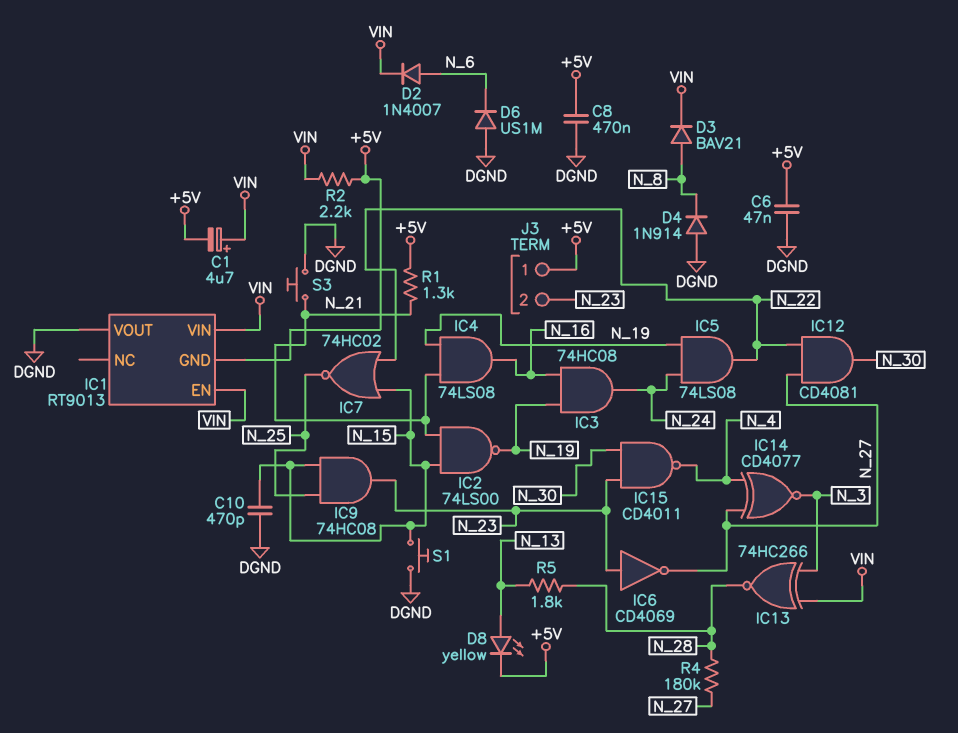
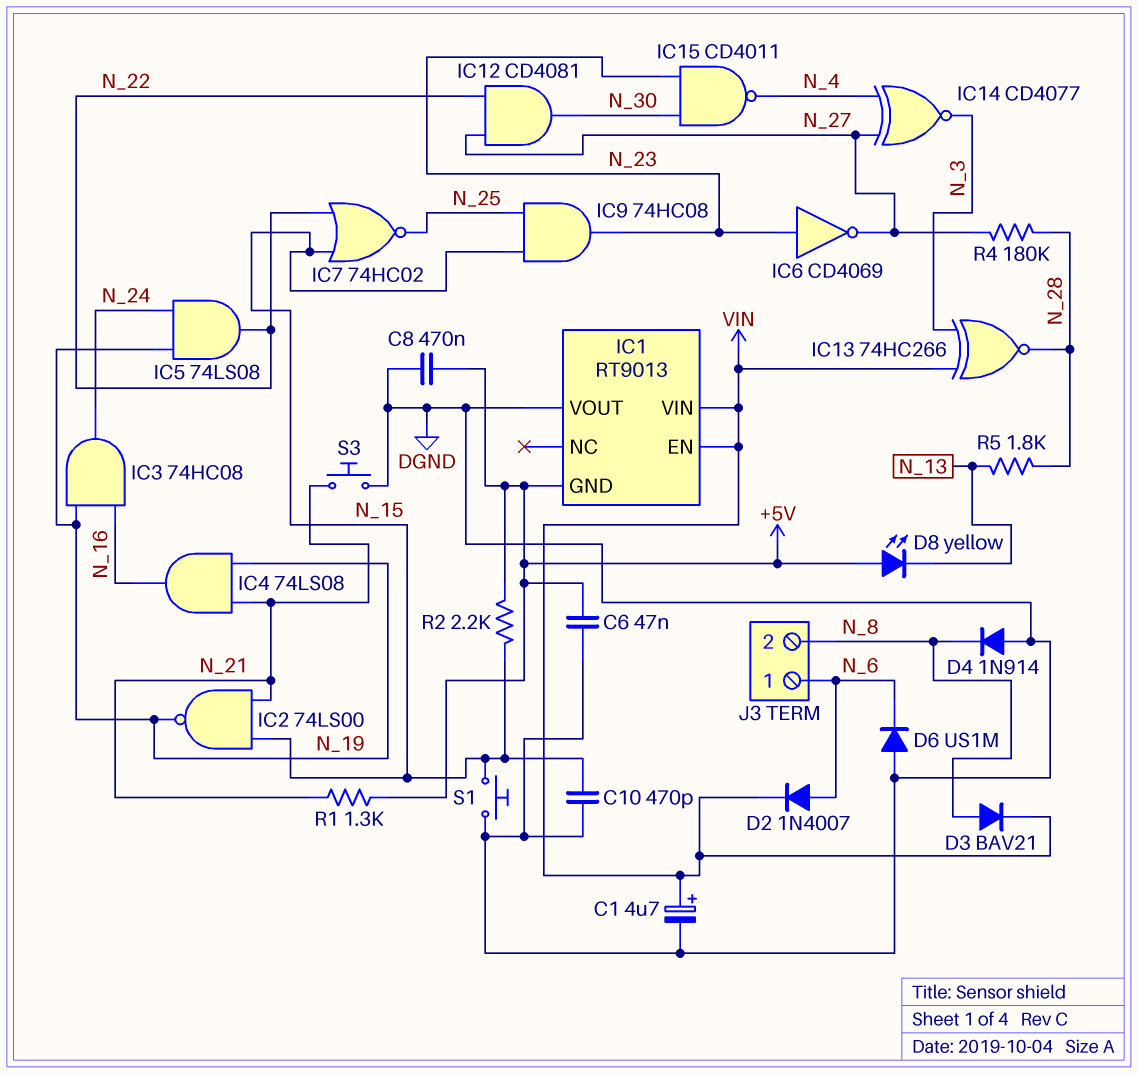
C1: 4.7uF (plus VIN, minus +5V) -> 4.7uF (plus VIN, minus DGND)
D8: LED yellow (A N_13, K +5V) -> LED yellow (A +5V, K N_13)
J3 pin 1: +5V -> N_6
J3 pin 2: N_23 -> N_8
R2: 2.2k (+5V, VIN) -> 2.2k (+5V, N_15)

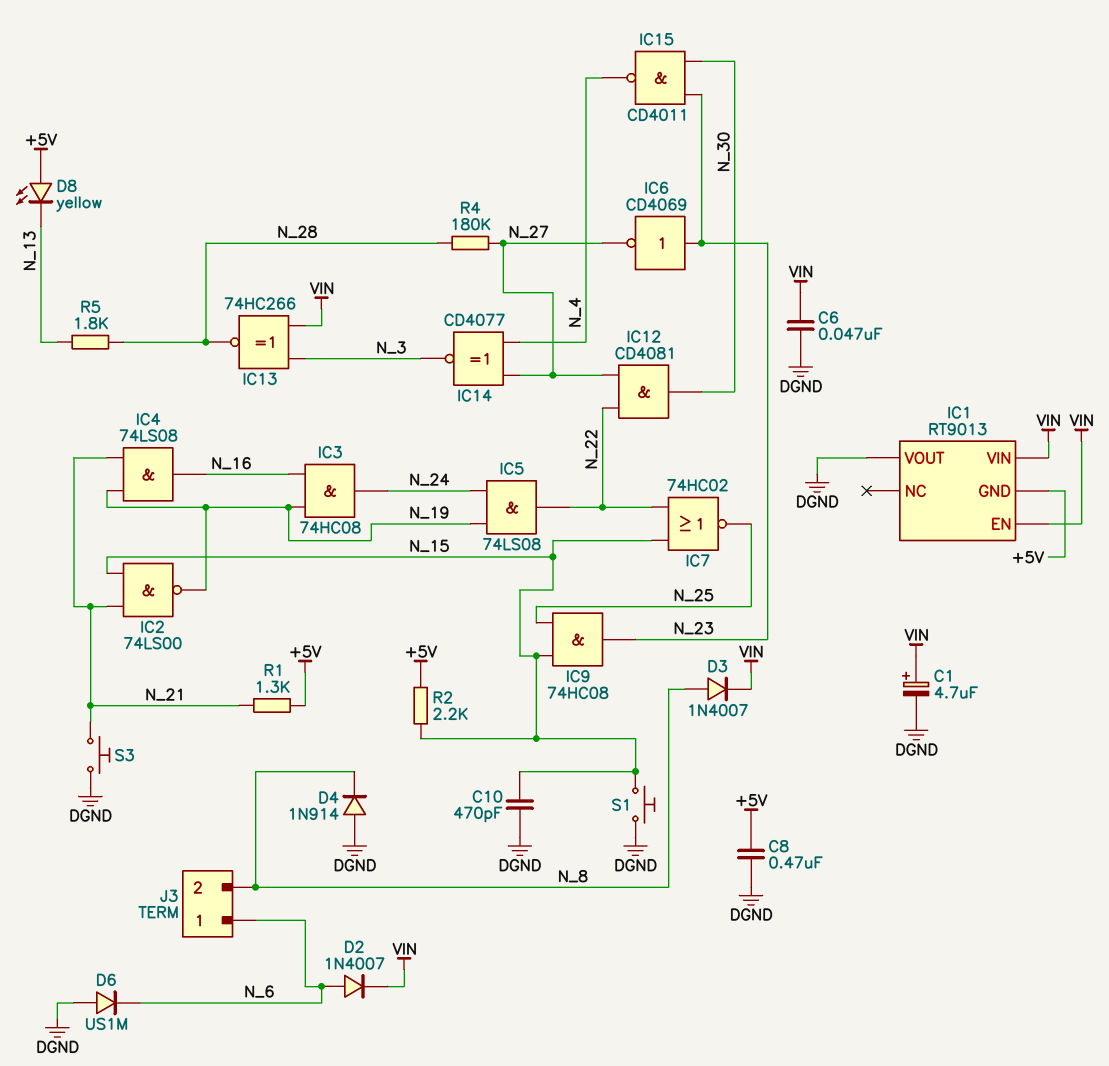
C6: 47nF (+5V, DGND) -> 47nF (DGND, VIN)
D3: diode BAV21 (A N_8, K VIN) -> diode 1N4007 (A N_8, K VIN)

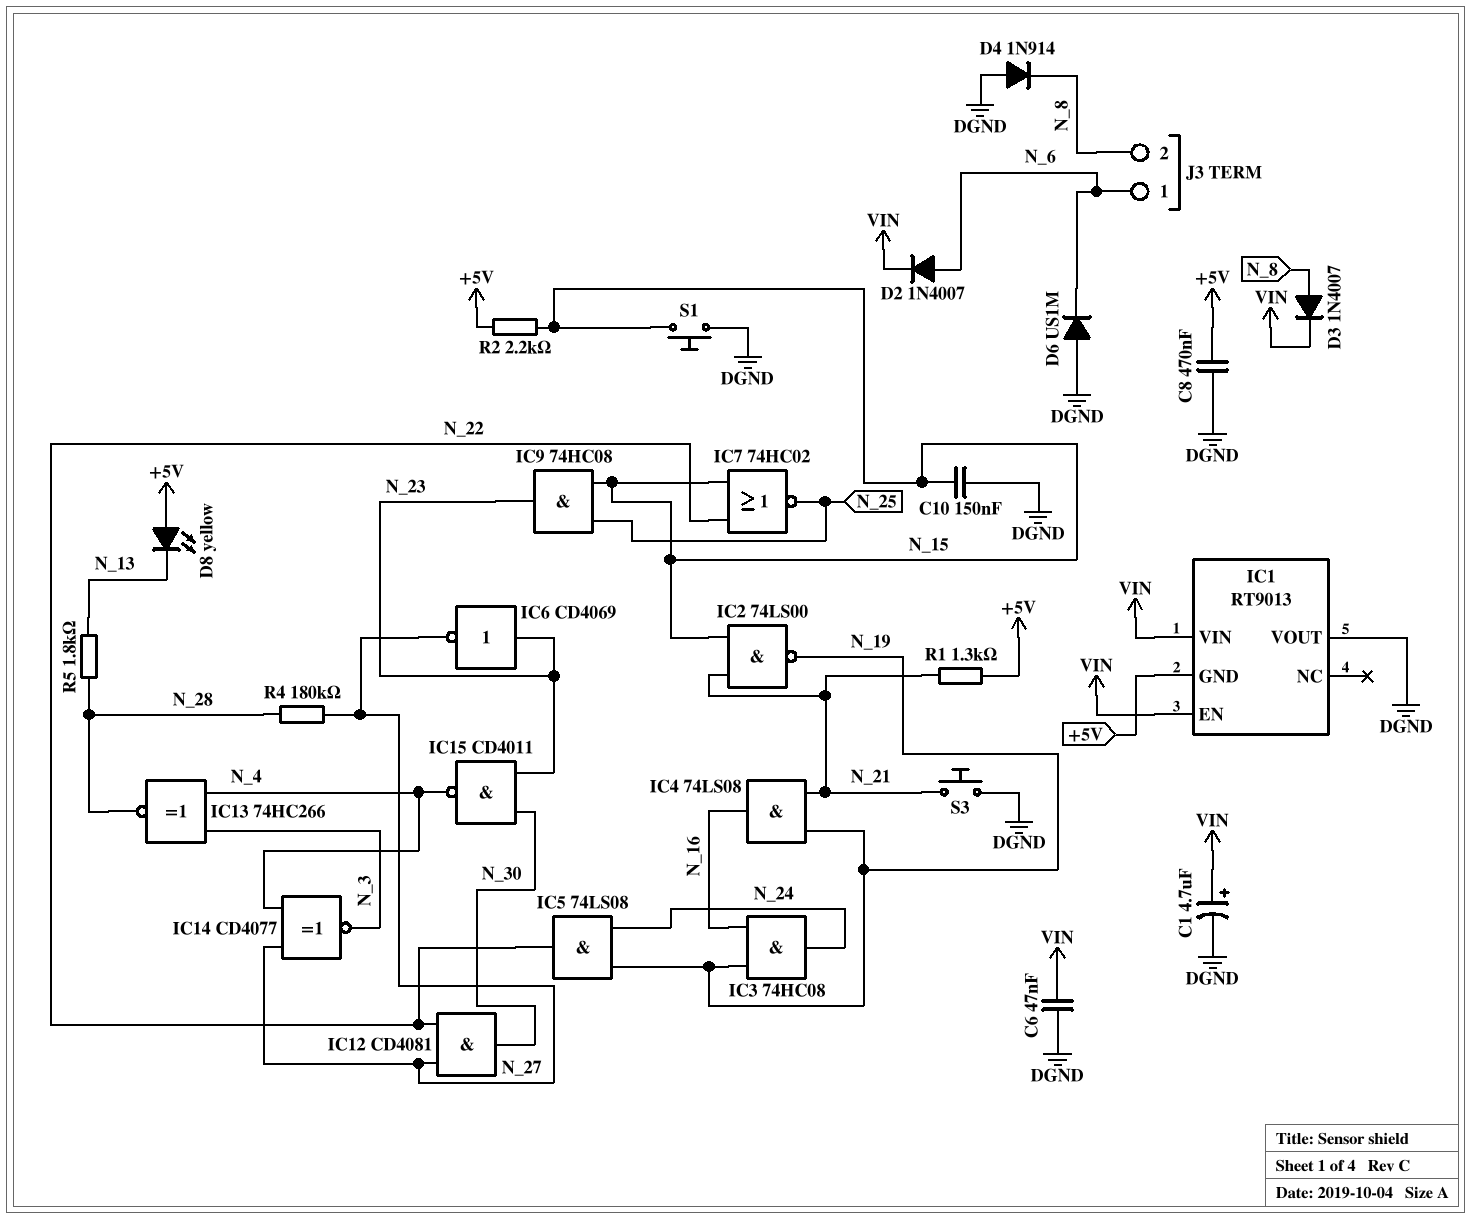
C10: 470pF (DGND, N_15) -> 150nF (DGND, N_15)
IC13: XNOR 74HC266 (in N_3, in VIN, out N_28) -> XNOR 74HC266 (in N_3, in N_4, out N_28)

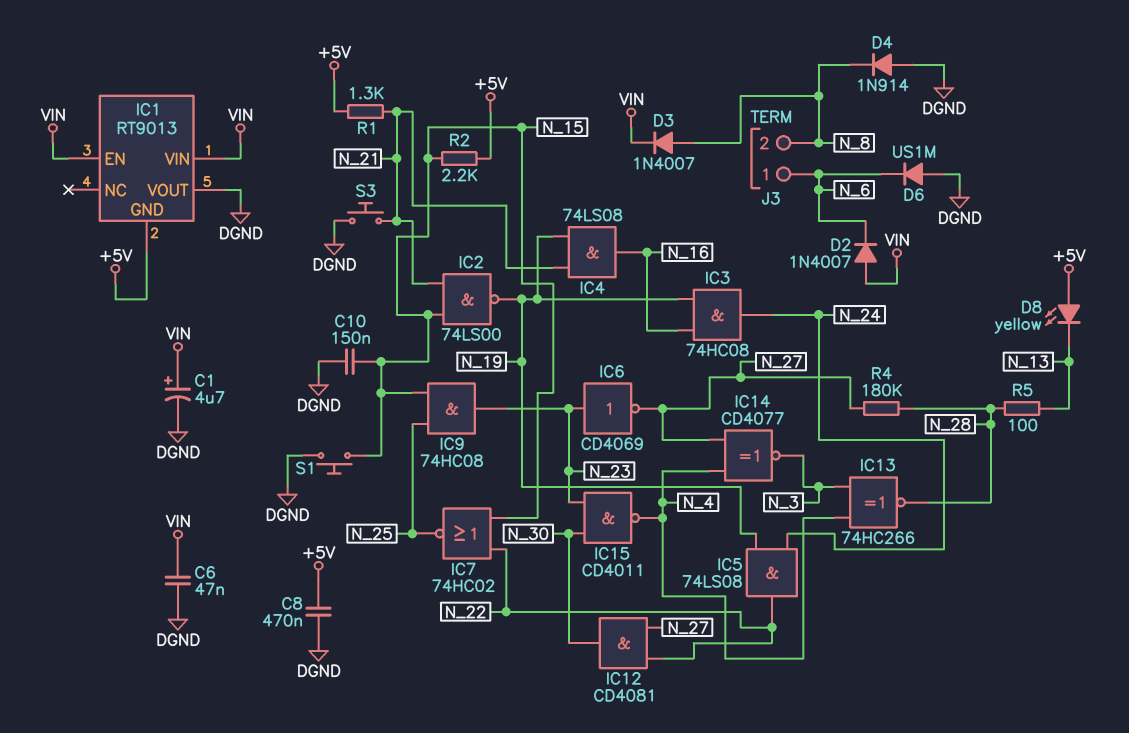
D2: diode 1N4007 (A N_6, K VIN) -> diode 1N4007 (A VIN, K N_6)
R5: 1.8k (N_13, N_28) -> 100 (N_13, N_28)

